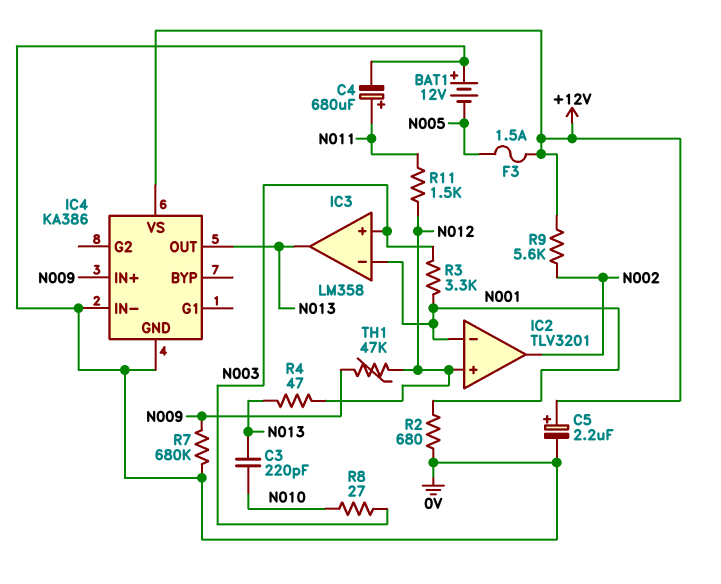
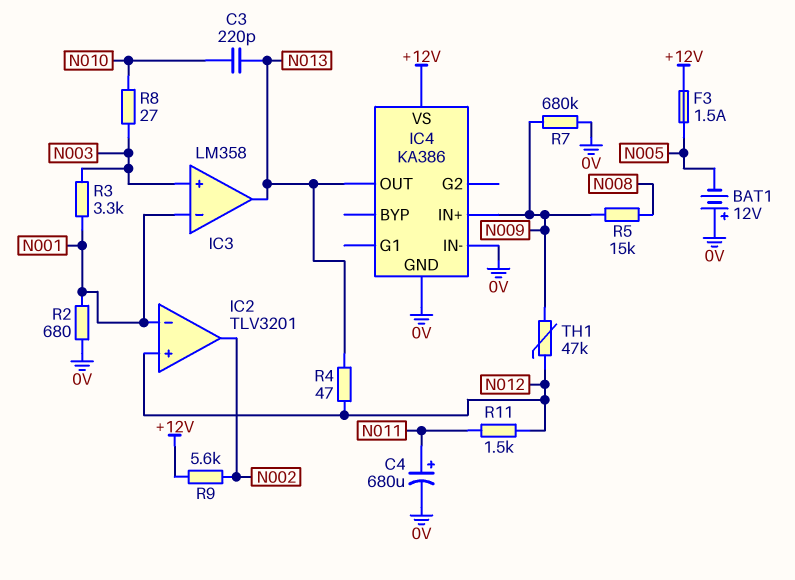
C5: 2.2uF (plus +12V, minus 0V) -> none
R5: none -> 15k (N008, N009)

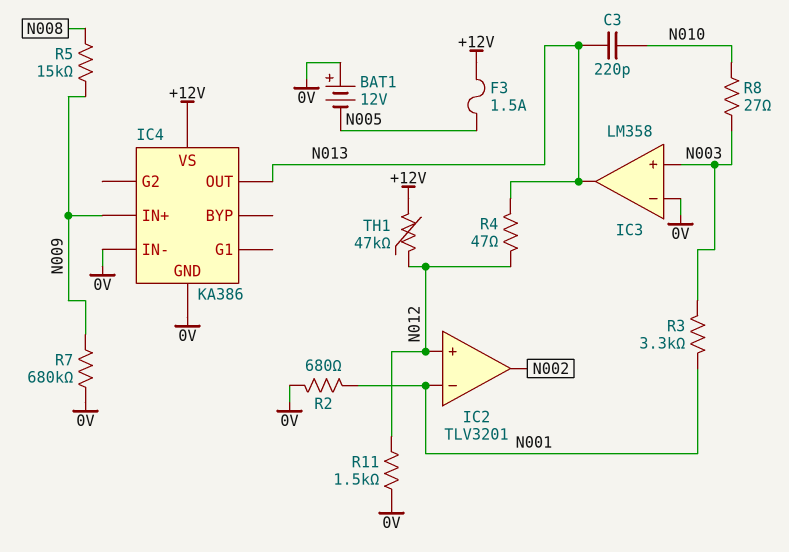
C4: 680uF (plus N011, minus 0V) -> none
IC3 pin in-: N001 -> 0V
R9: 5.6k (+12V, N002) -> none
R11: 1.5k (N011, N012) -> 1.5k (0V, N012)
TH1: 47k (N009, N012) -> 47k (+12V, N012)

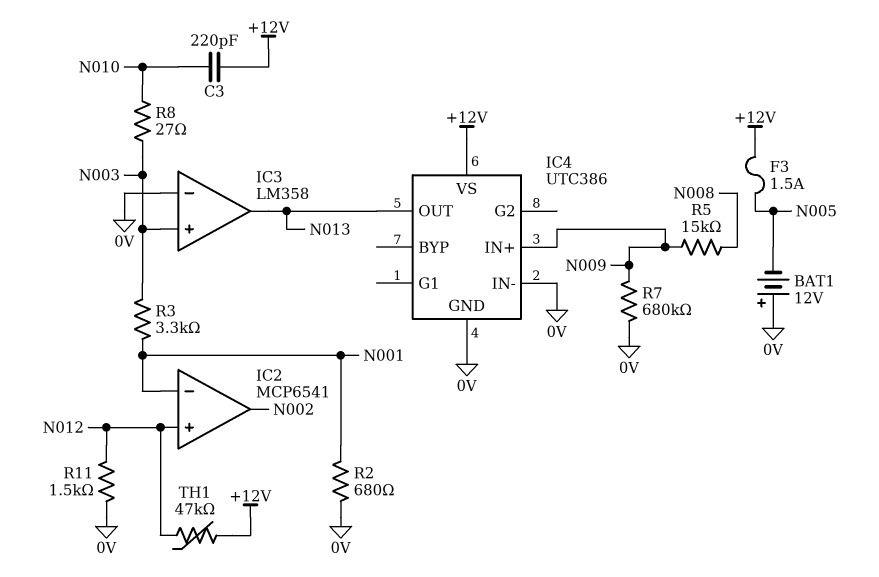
C3: 220pF (N010, N013) -> 220pF (+12V, N010)
IC2: TLV3201 -> MCP6541
IC4: KA386 -> UTC386
R4: 47 (N012, N013) -> none

